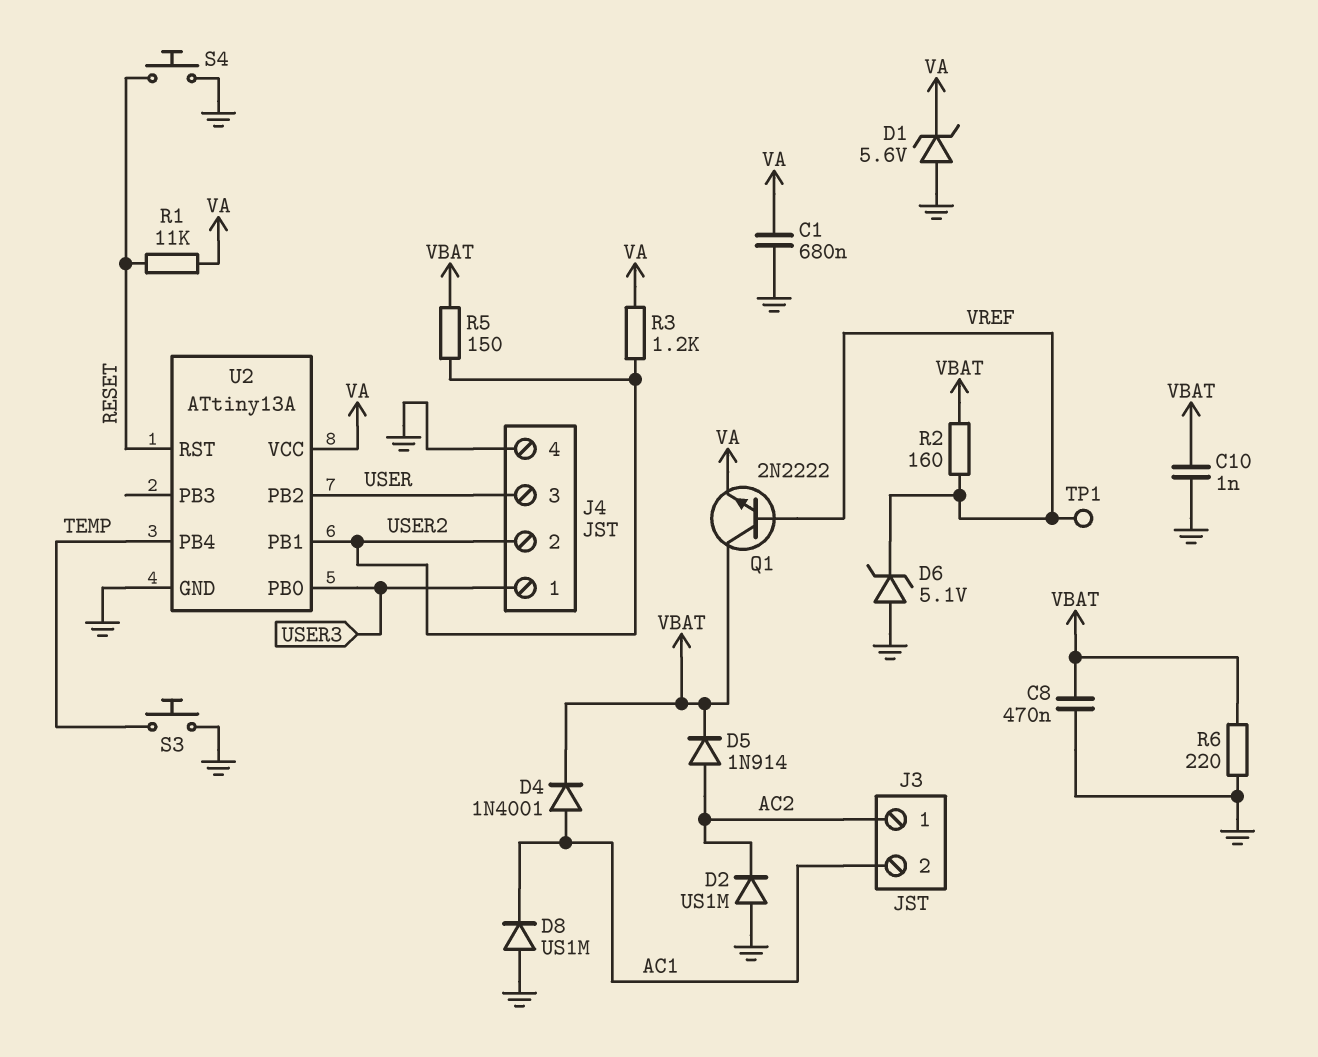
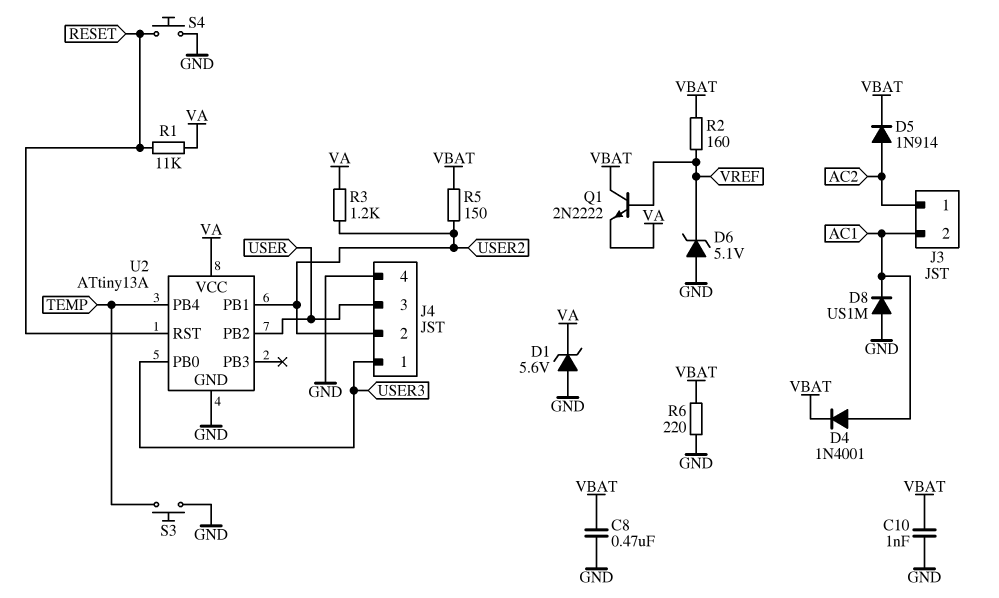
C1: 680nF (GND, VA) -> none
D2: diode US1M (A GND, K AC2) -> none
TP1: test point (VREF) -> none

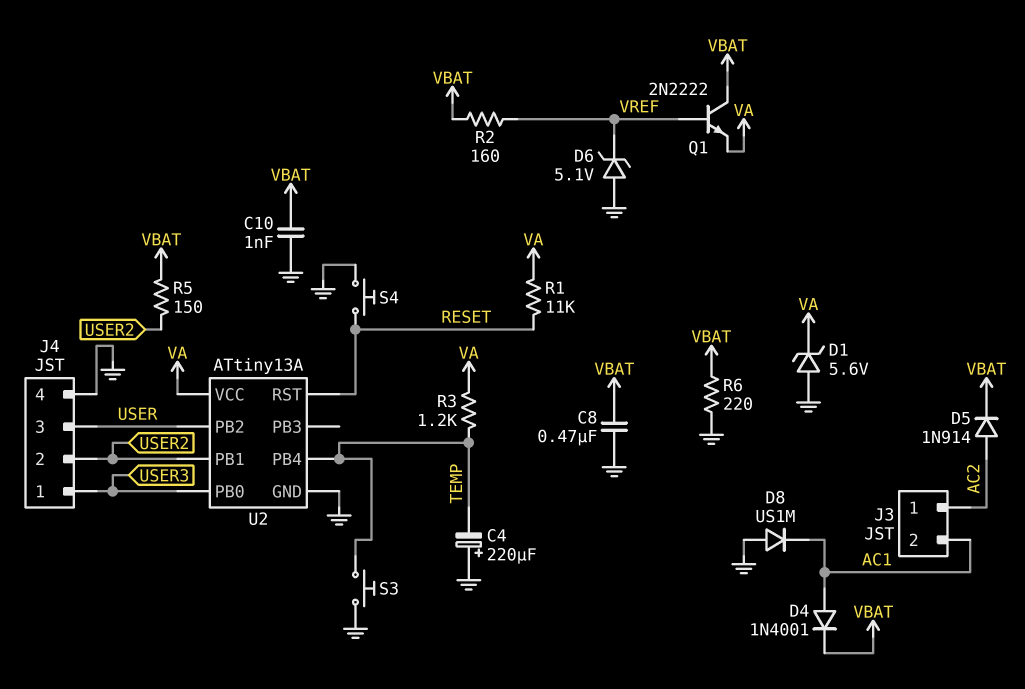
C4: none -> 220uF (plus GND, minus TEMP)
R3: 1.2k (USER2, VA) -> 1.2k (TEMP, VA)

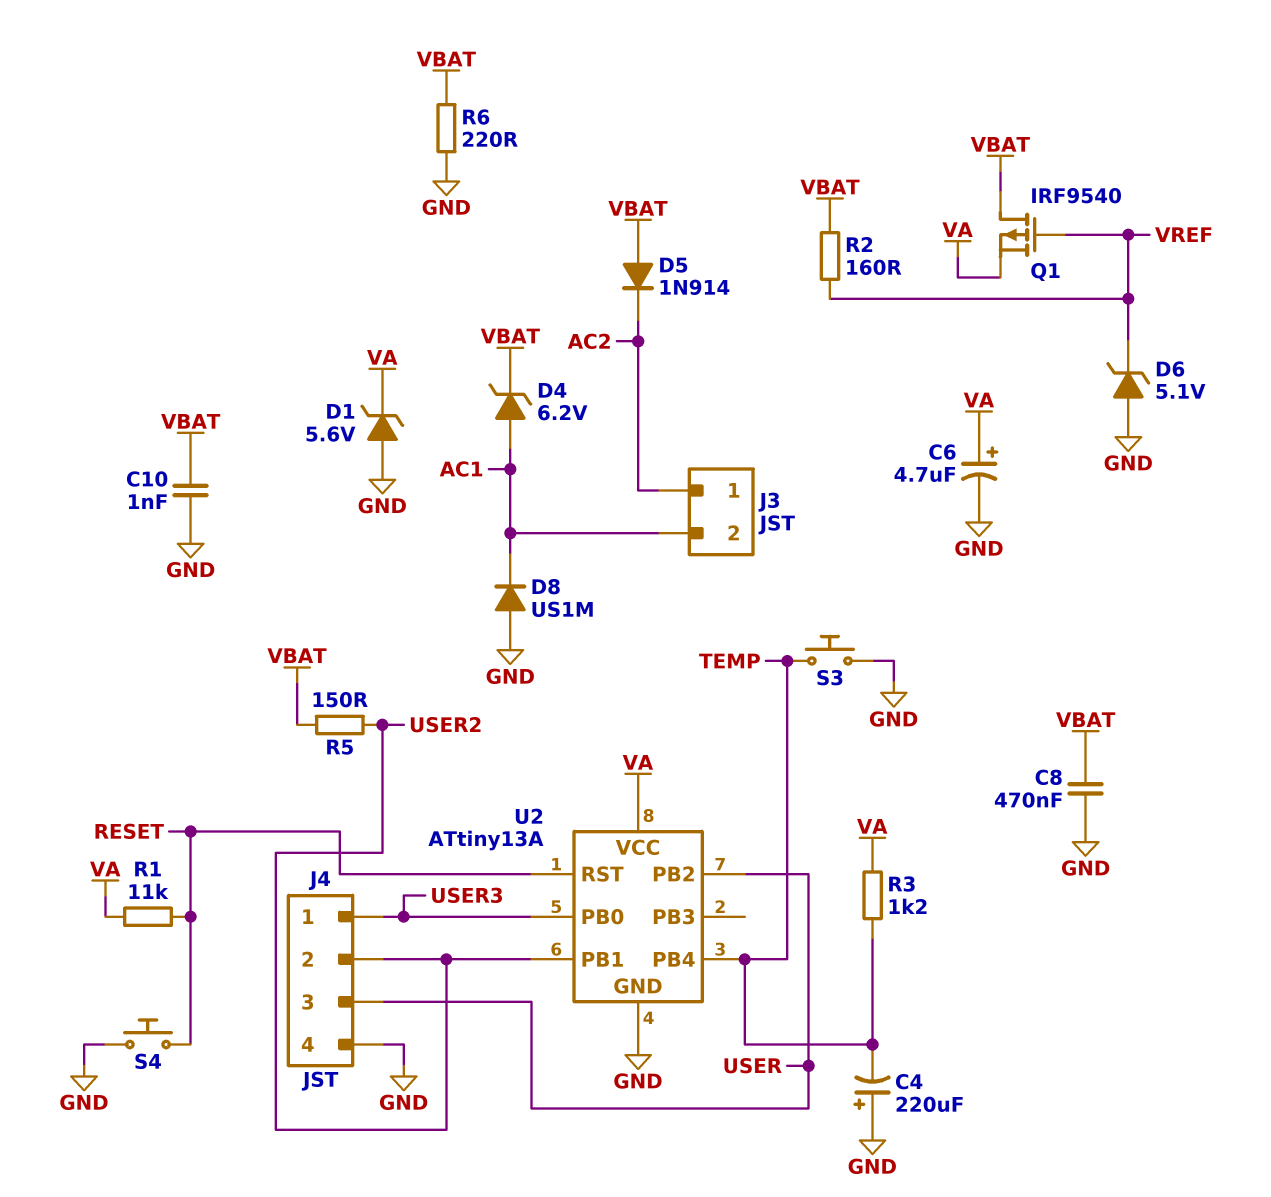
C6: none -> 4.7uF (plus VA, minus GND)
D4: diode 1N4001 (A AC1, K VBAT) -> zener 6.2V (A AC1, K VBAT)
D5: diode 1N914 (A AC2, K VBAT) -> diode 1N914 (A VBAT, K AC2)
Q1: NPN 2N2222 (B VREF, C VBAT, E VA) -> PMOS IRF9540 (G VREF, D VBAT, S VA)

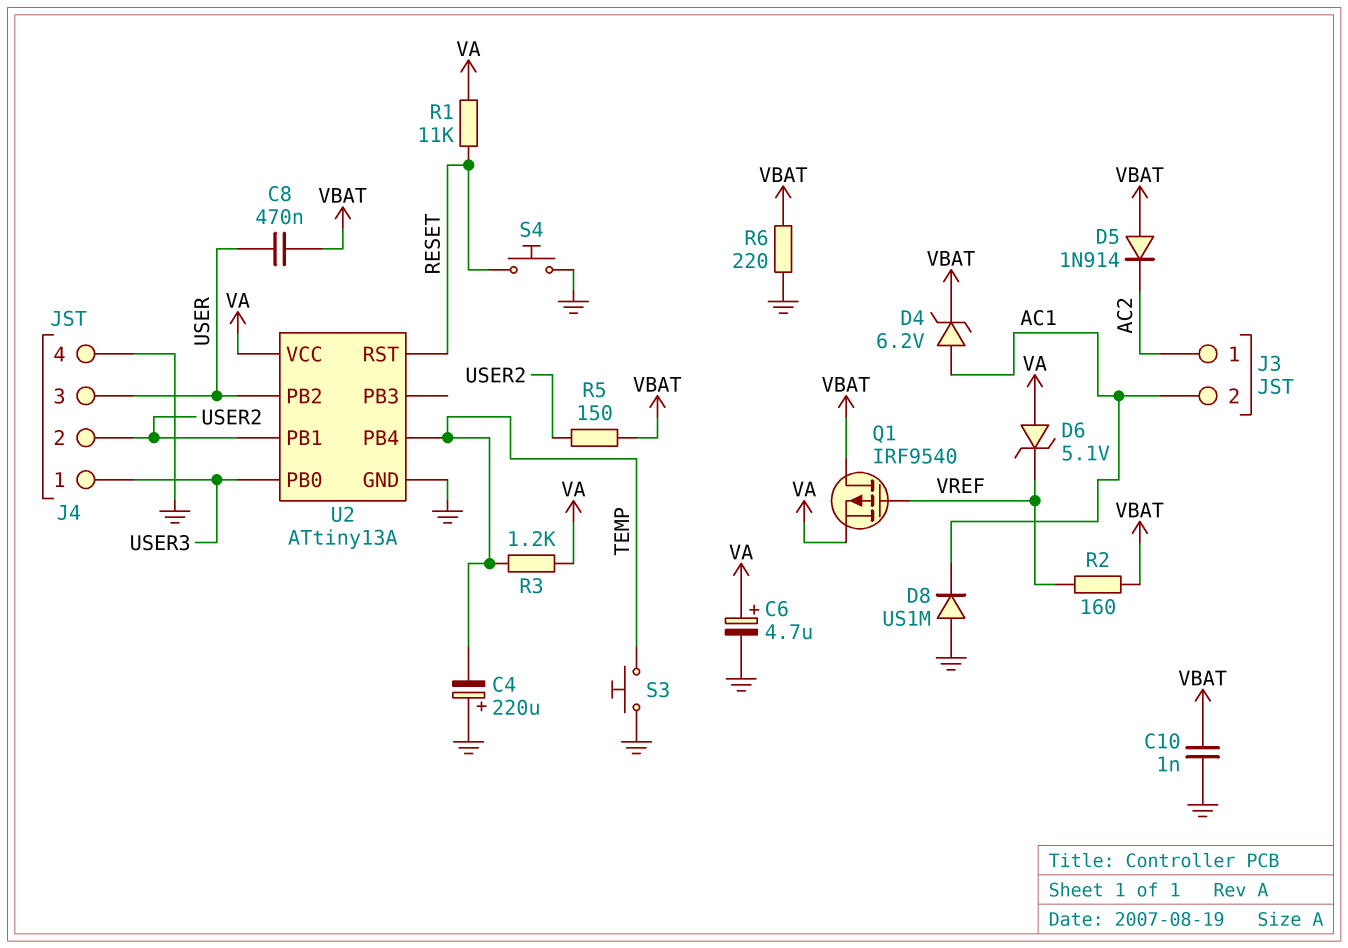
C8: 470nF (GND, VBAT) -> 470nF (USER, VBAT)
D1: zener 5.6V (A GND, K VA) -> none
D6: zener 5.1V (A GND, K VREF) -> zener 5.1V (A VA, K VREF)

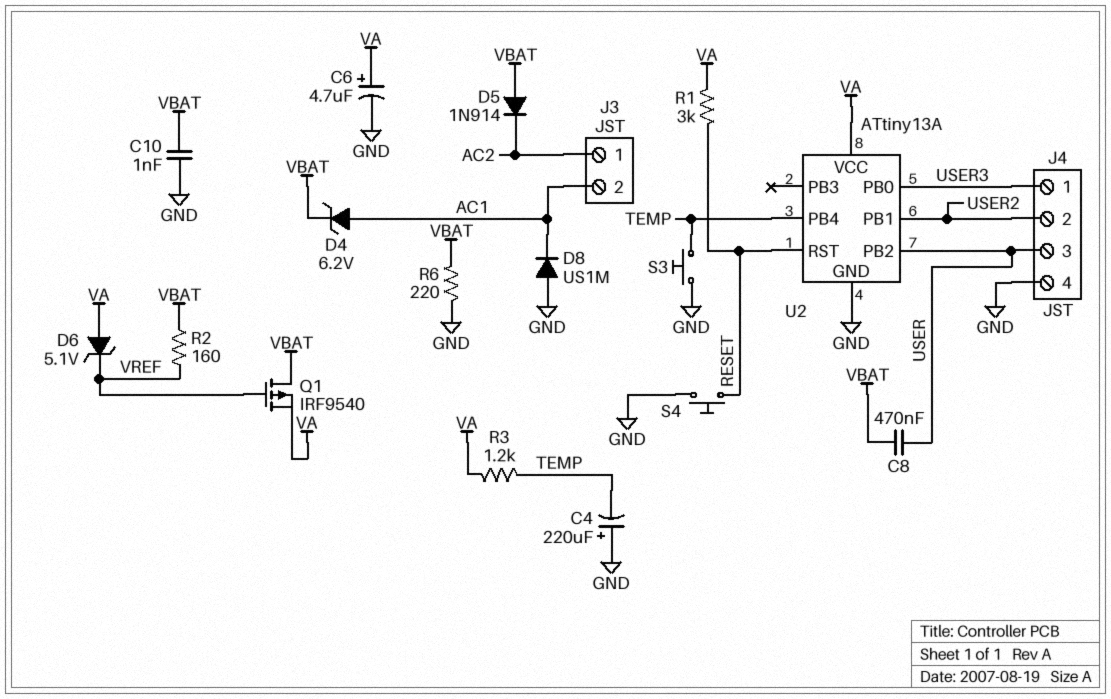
R1: 11k (RESET, VA) -> 3k (RESET, VA)
R5: 150 (USER2, VBAT) -> none

